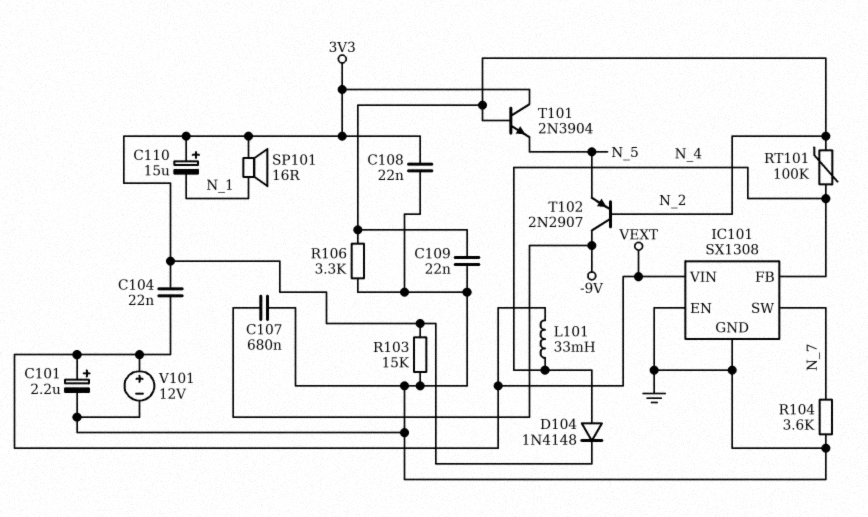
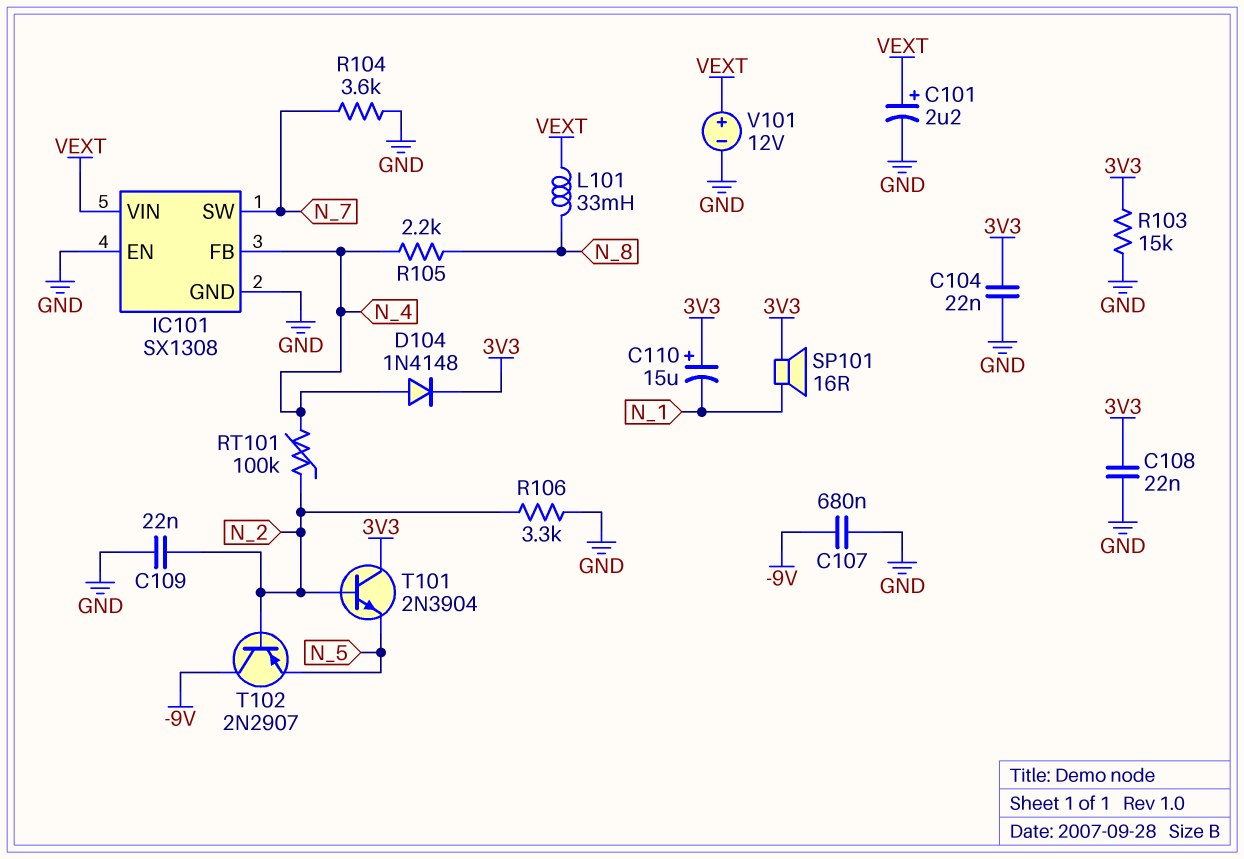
C104: 22nF (3V3, VEXT) -> 22nF (3V3, GND)
L101: 33mH (N_4, VEXT) -> 33mH (N_8, VEXT)
R105: none -> 2.2k (N_4, N_8)

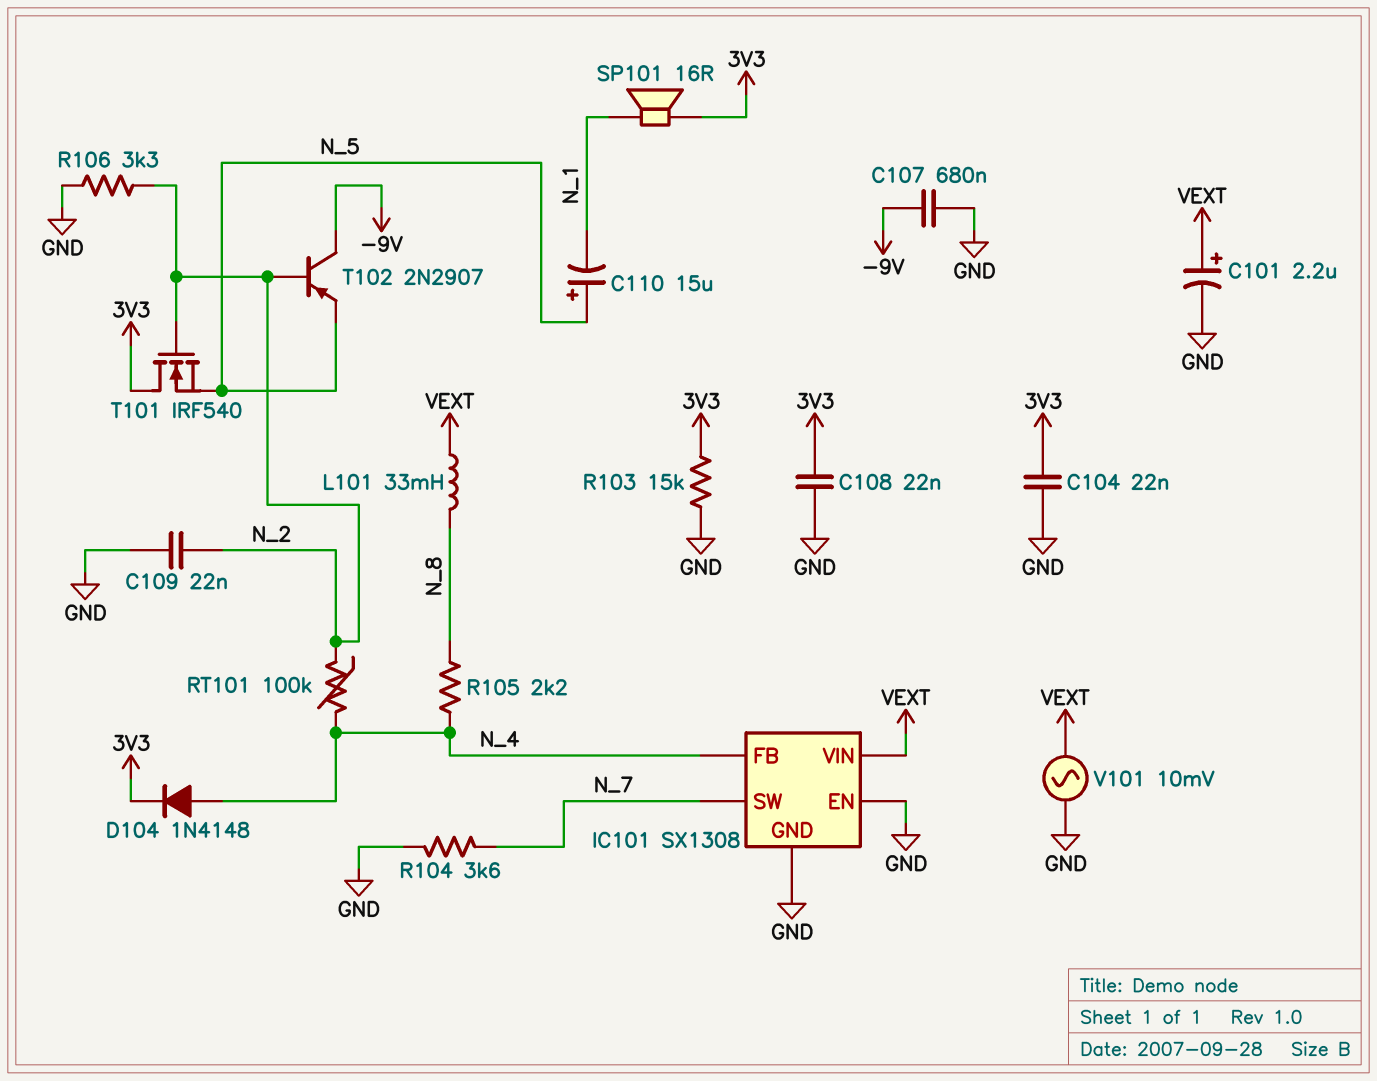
C110: 15uF (plus 3V3, minus N_1) -> 15uF (plus N_5, minus N_1)
T101: NPN 2N3904 (B N_2, C 3V3, E N_5) -> NMOS IRF540 (G N_2, D 3V3, S N_5)
V101: 12V (plus VEXT, minus GND) -> AC 10mV (GND, VEXT)

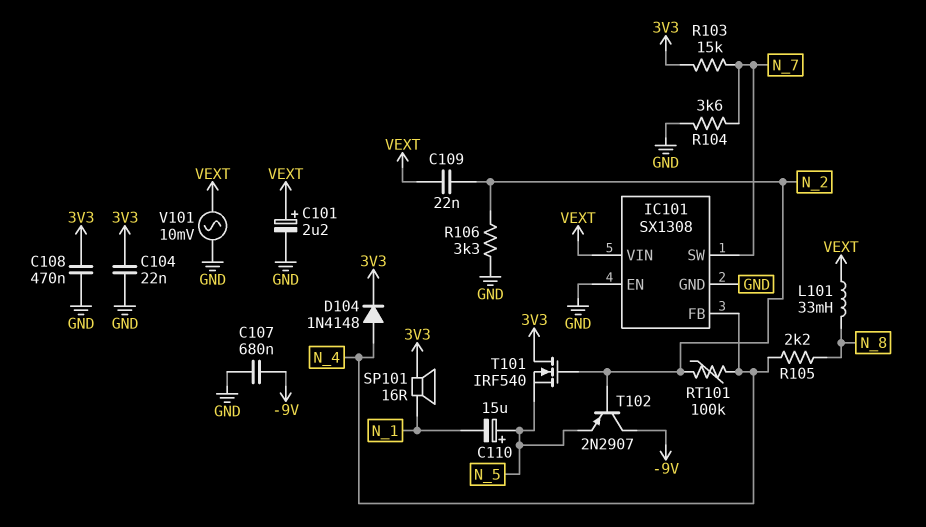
C108: 22nF (3V3, GND) -> 470nF (3V3, GND)
C109: 22nF (GND, N_2) -> 22nF (N_2, VEXT)
R103: 15k (3V3, GND) -> 15k (3V3, N_7)

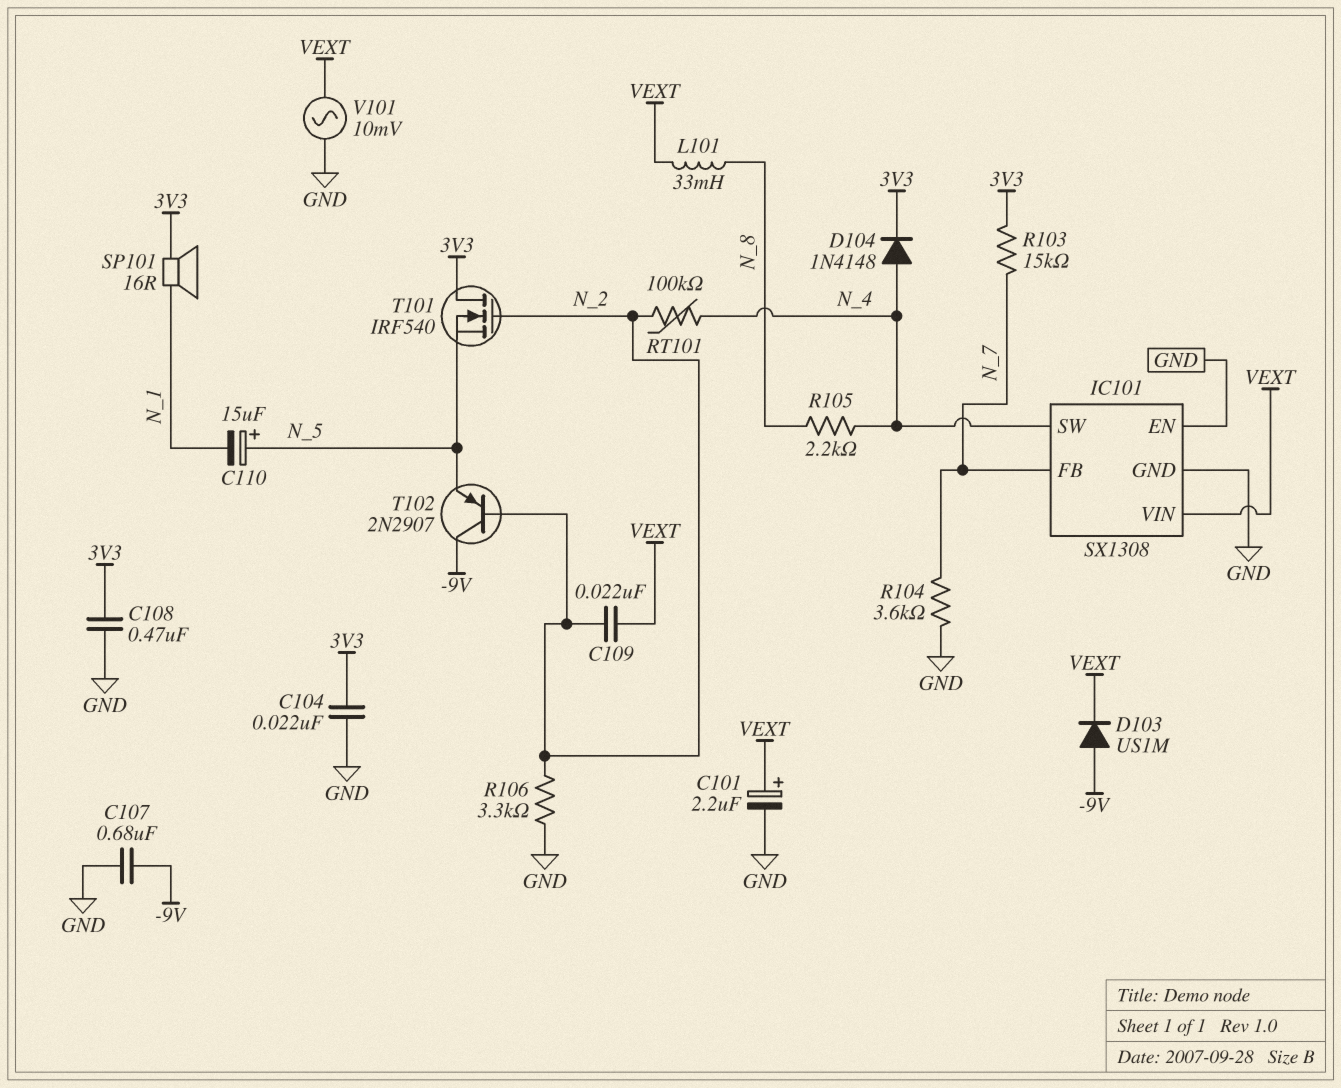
D103: none -> diode US1M (A -9V, K VEXT)
IC101 pin FB: N_4 -> N_7
IC101 pin SW: N_7 -> N_4

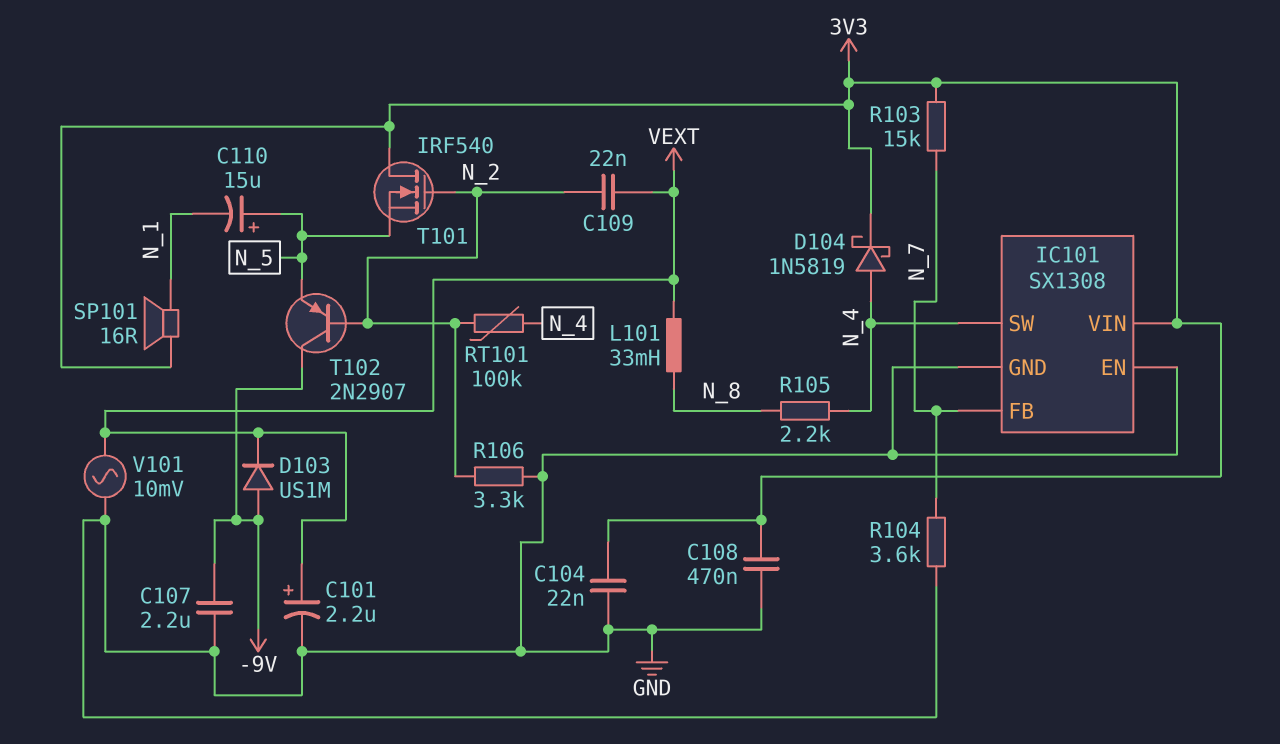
C107: 680nF (-9V, GND) -> 2.2uF (-9V, GND)
D104: diode 1N4148 (A N_4, K 3V3) -> schottky 1N5819 (A N_4, K 3V3)
IC101 pin VIN: VEXT -> 3V3

